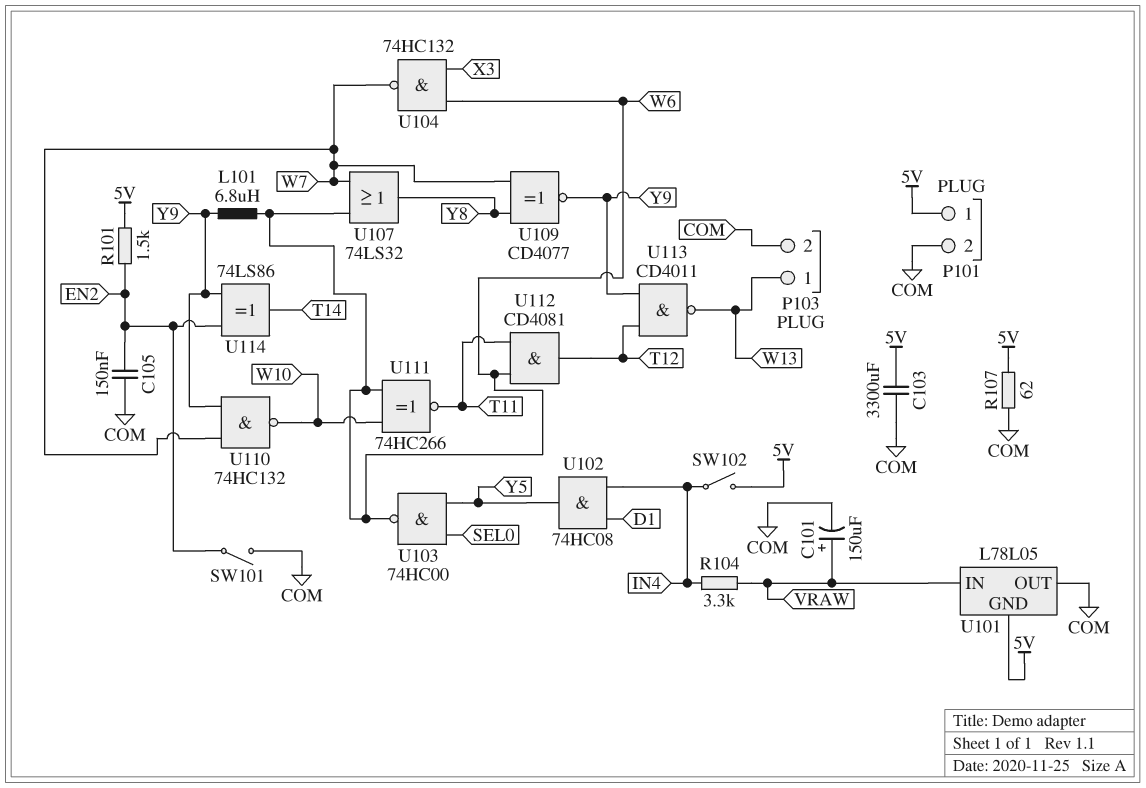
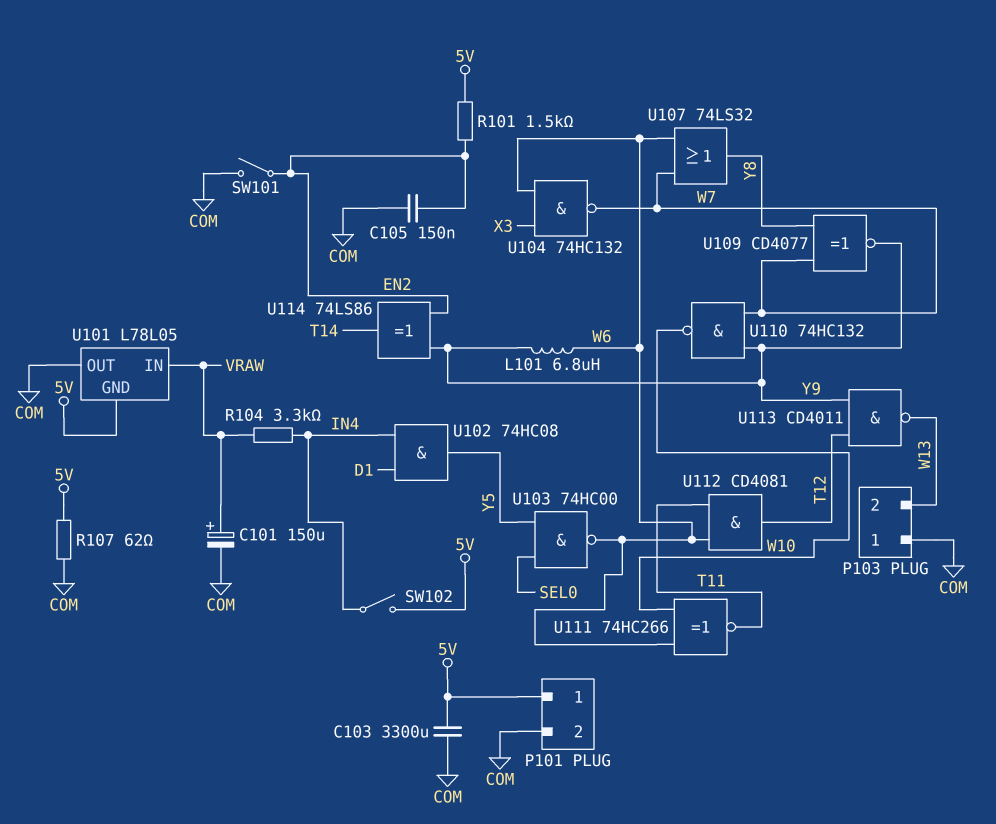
P103 pin 1: W13 -> COM
P103 pin 2: COM -> W13

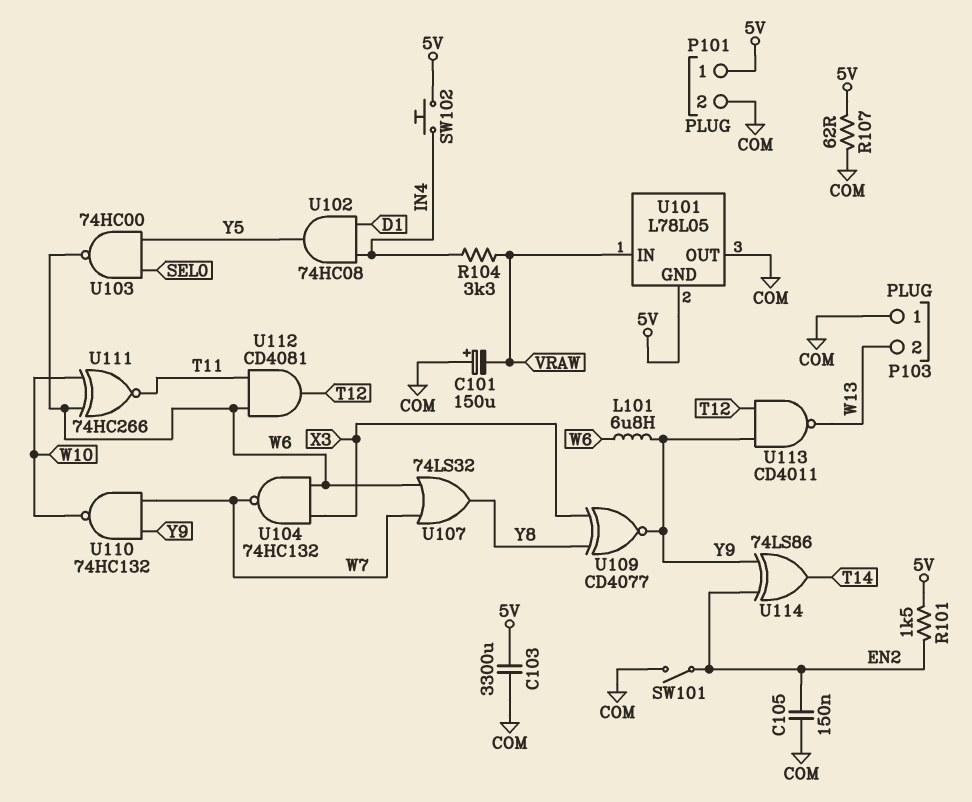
C101: 150uF (plus VRAW, minus COM) -> 150uF (plus COM, minus VRAW)
SW102: switch (5V, IN4) -> button (5V, IN4)
U109: XNOR CD4077 (in W7, in Y8, out Y9) -> XNOR CD4077 (in X3, in Y8, out Y9)

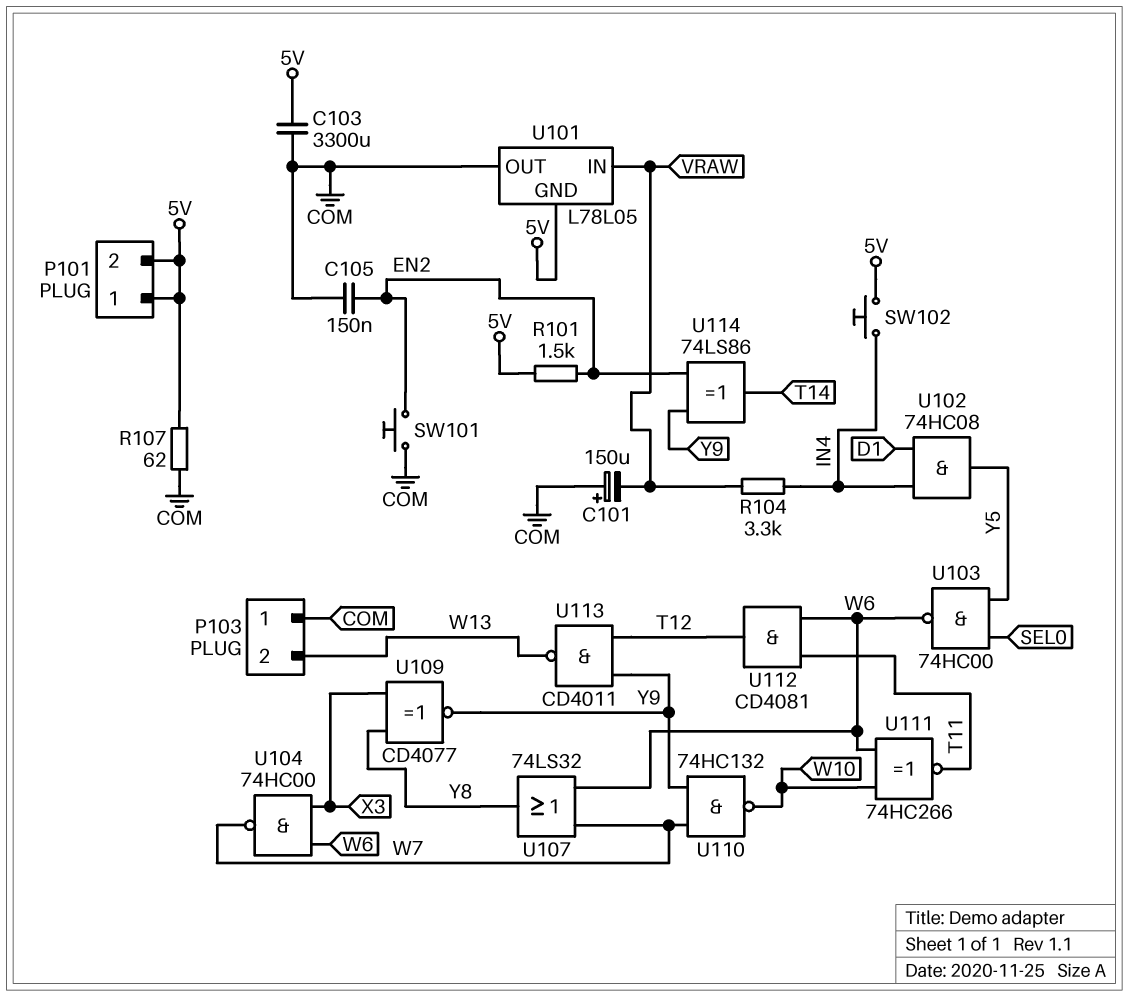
L101: 6.8uH (W6, Y9) -> none
P101 pin 2: COM -> 5V
SW101: switch (COM, EN2) -> button (COM, EN2)
U104: NAND 74HC132 (in W6, in X3, out W7) -> NAND 74HC00 (in W6, in X3, out W7)

